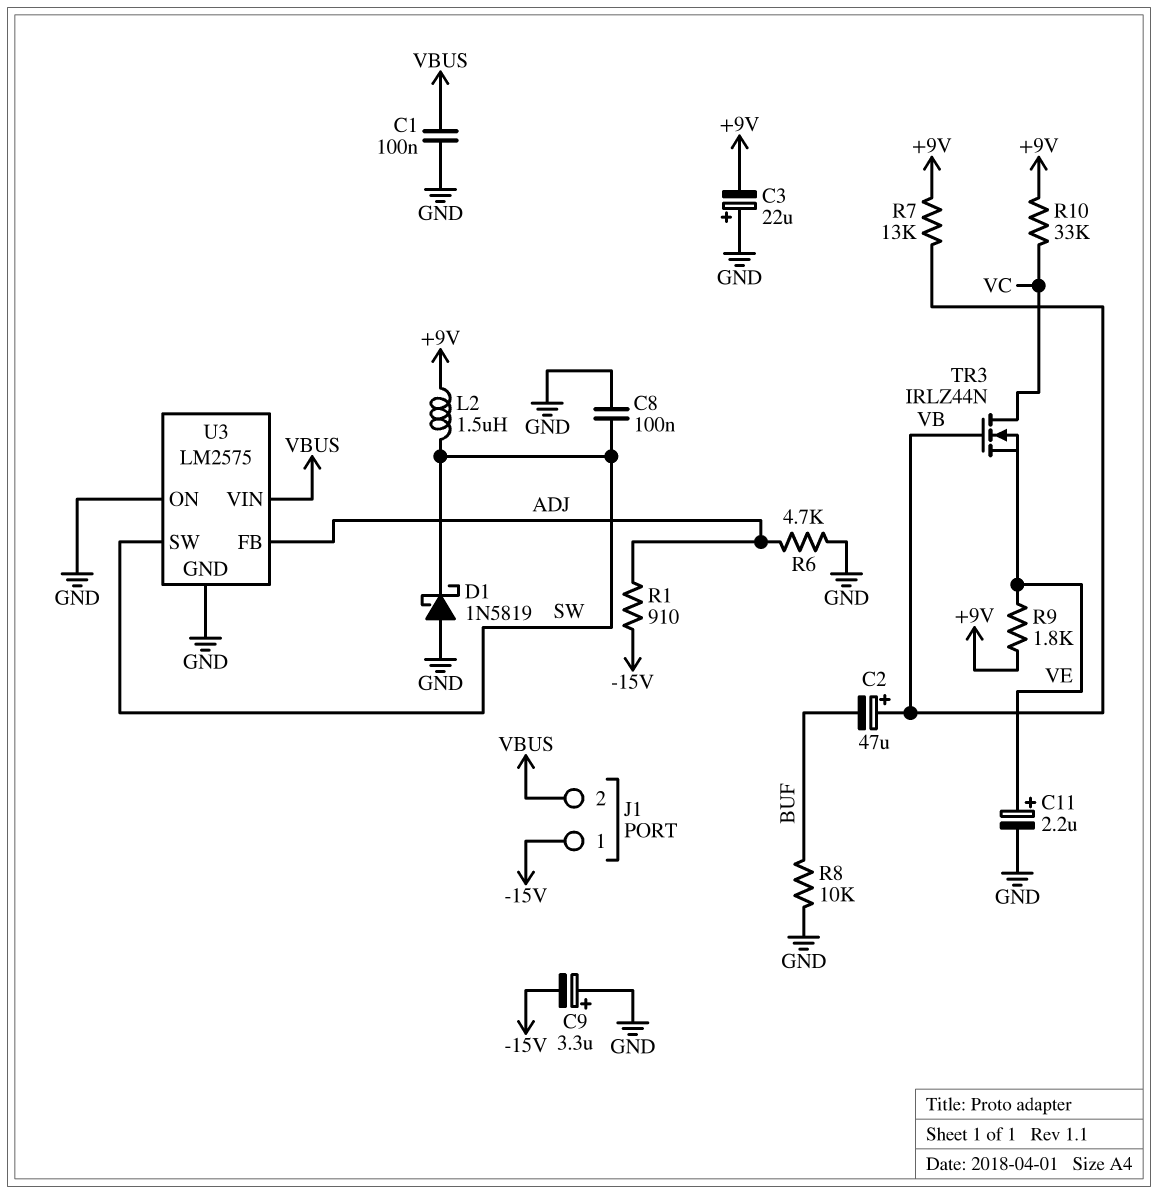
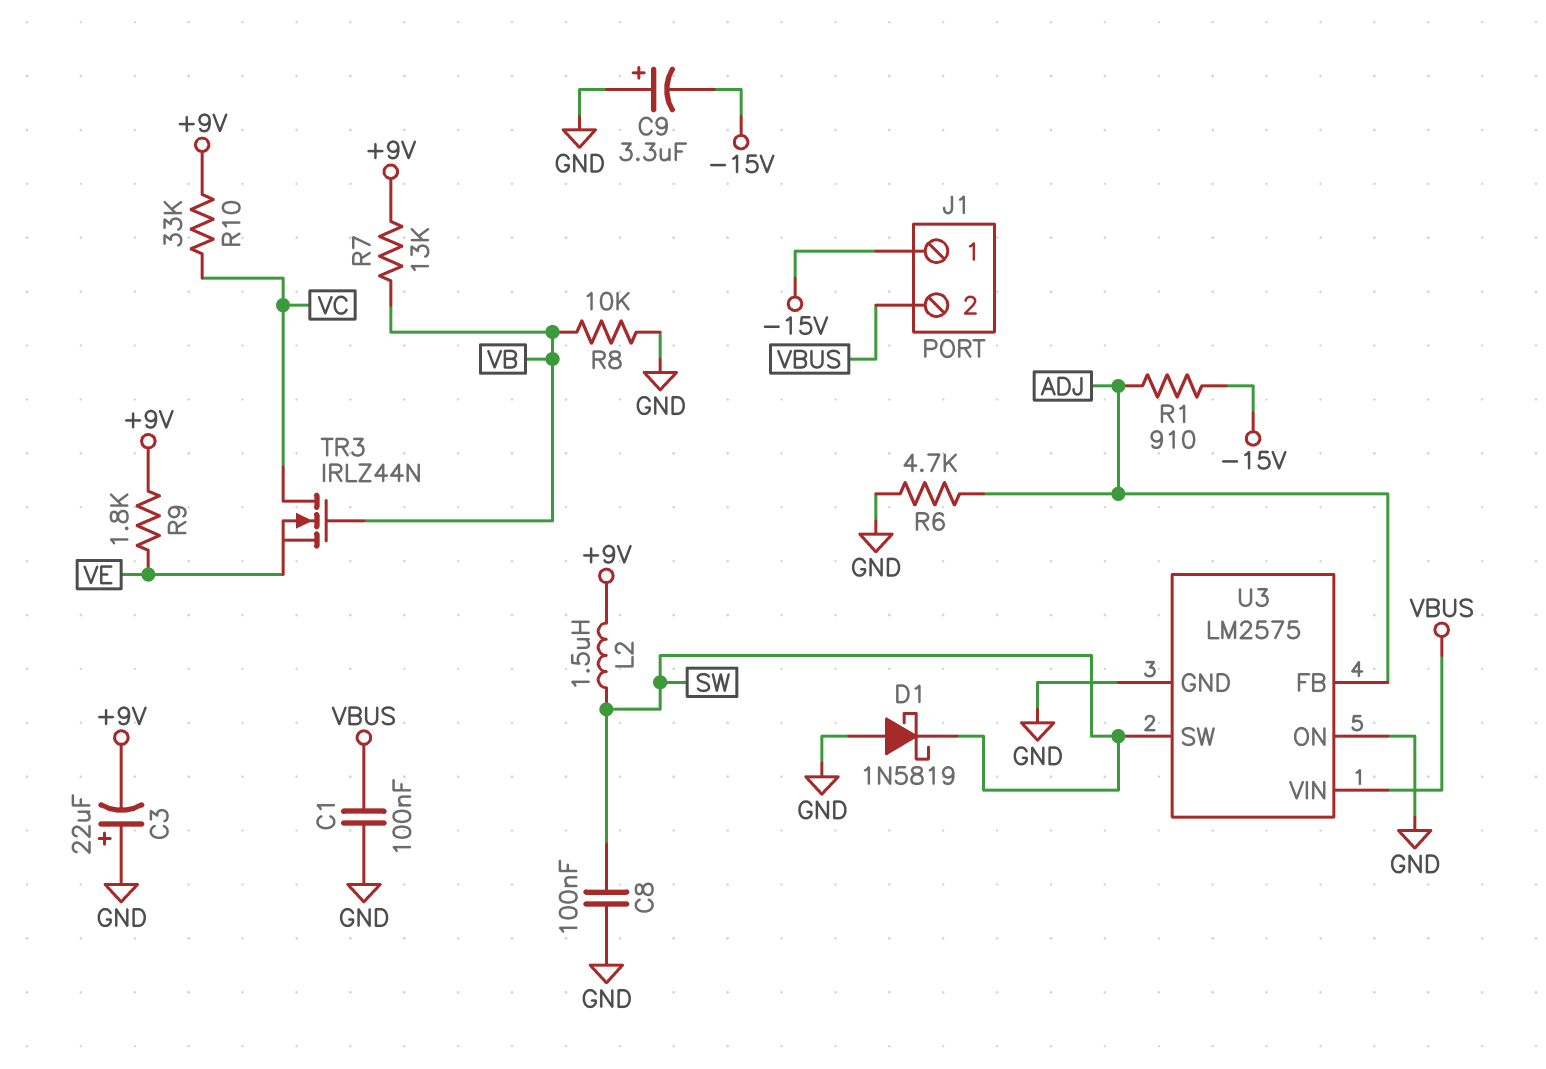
C2: 47uF (plus VB, minus BUF) -> none
C11: 2.2uF (plus VE, minus GND) -> none
R8: 10k (BUF, GND) -> 10k (GND, VB)

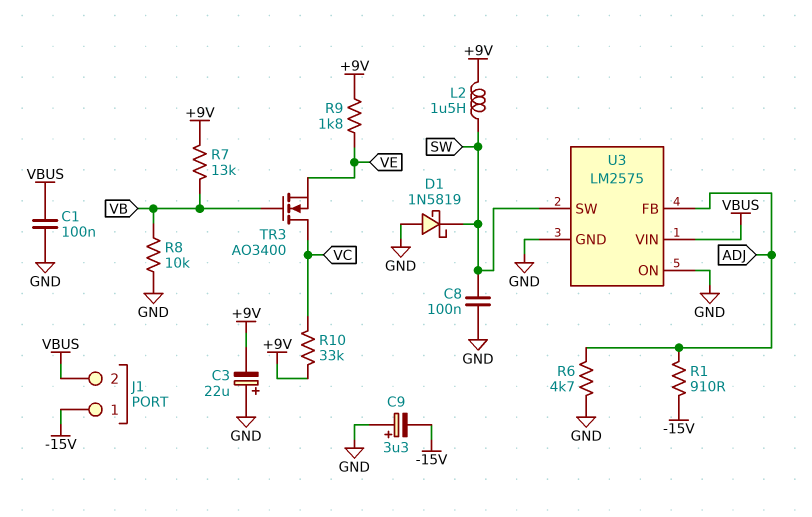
TR3: NMOS IRLZ44N (G VB, D VC, S VE) -> NMOS AO3400 (G VB, D VC, S VE)

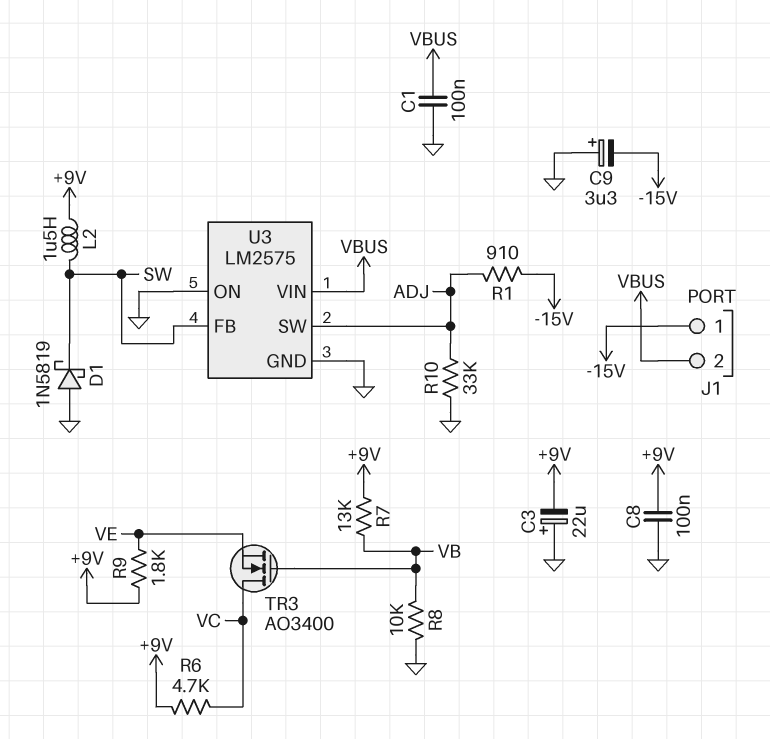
C8: 100nF (GND, SW) -> 100nF (+9V, GND)
R6: 4.7k (ADJ, GND) -> 4.7k (+9V, VC)
R10: 33k (+9V, VC) -> 33k (ADJ, GND)
U3 pin FB: ADJ -> SW
U3 pin SW: SW -> ADJ

